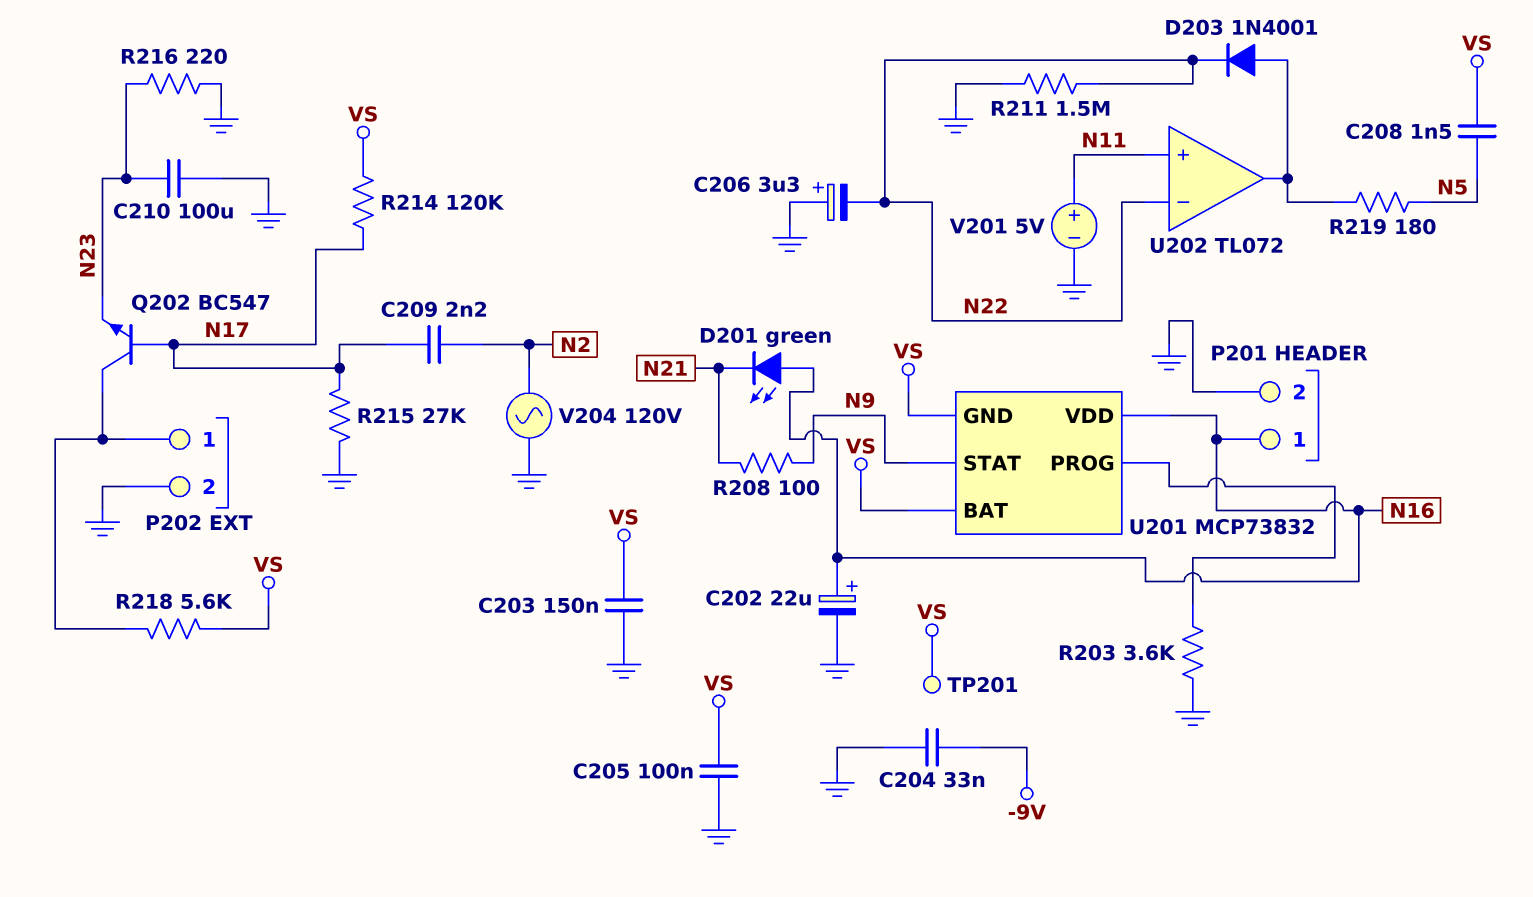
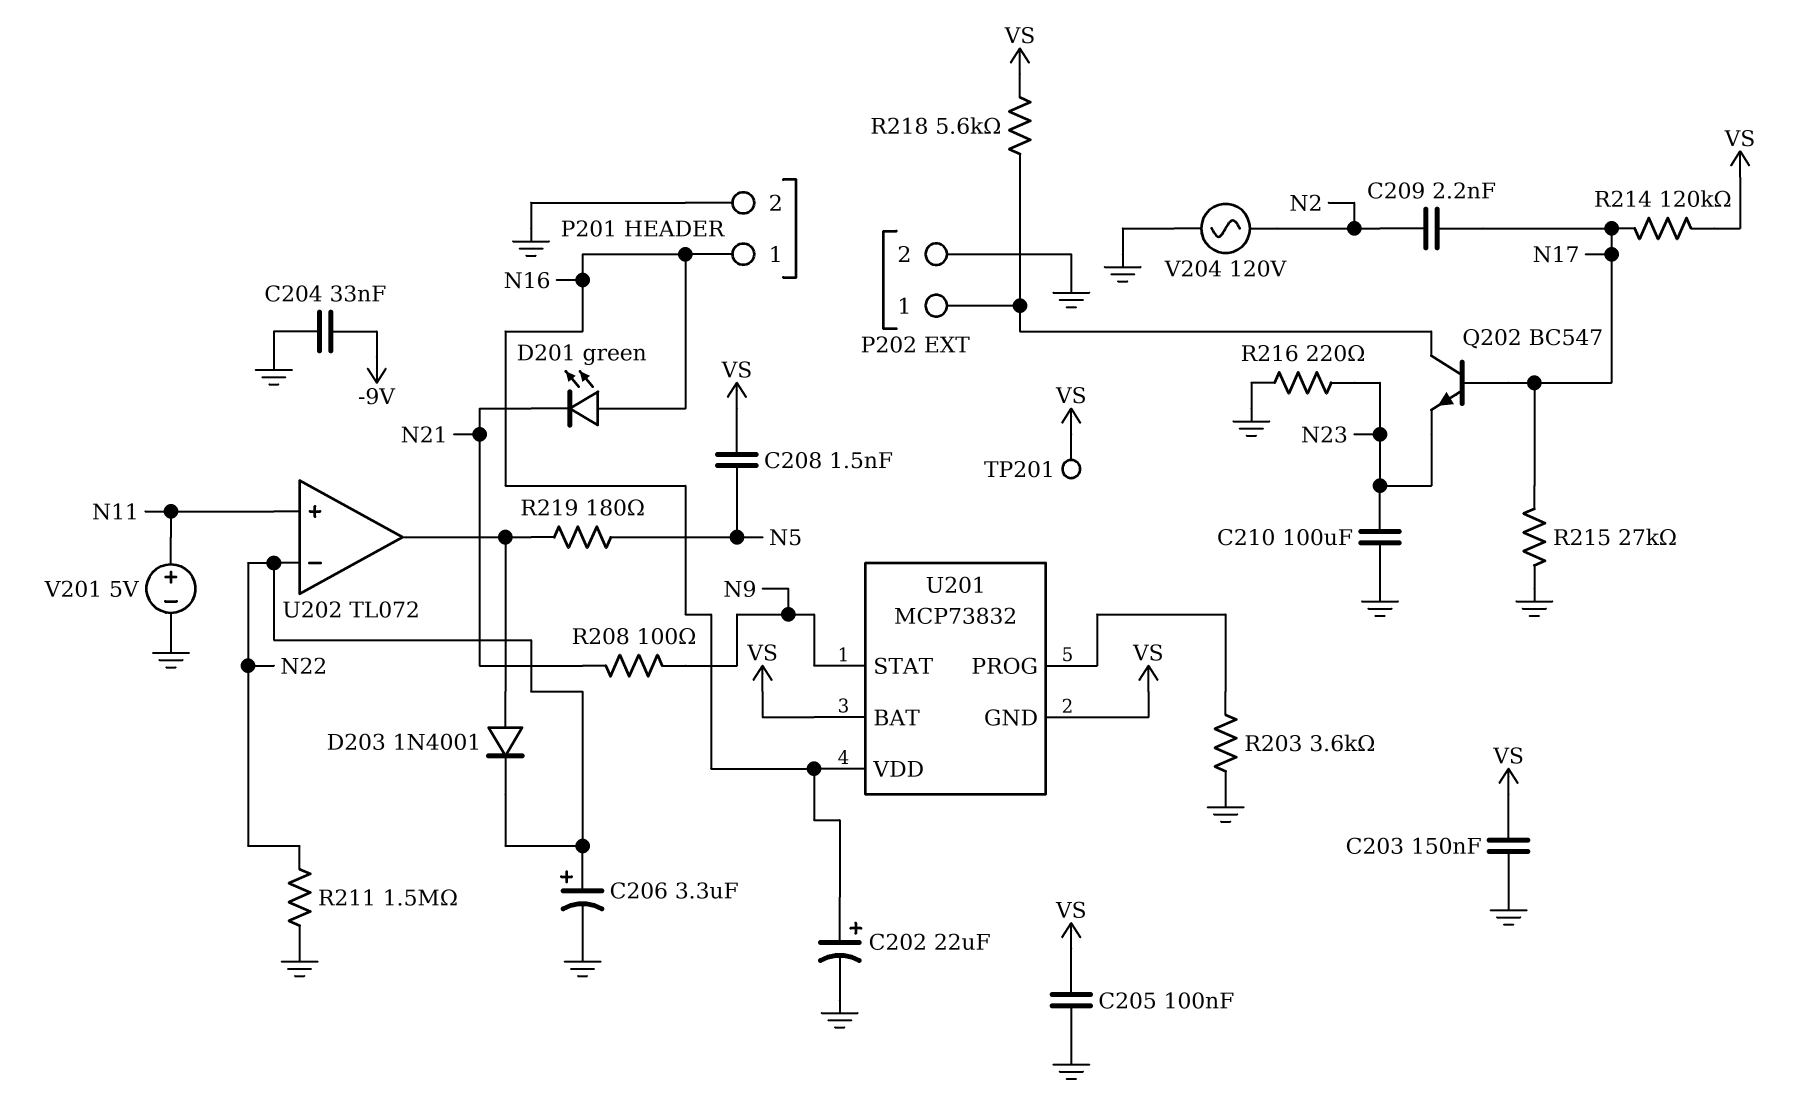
C206: 3.3uF (plus GND, minus N22) -> 3.3uF (plus N22, minus GND)

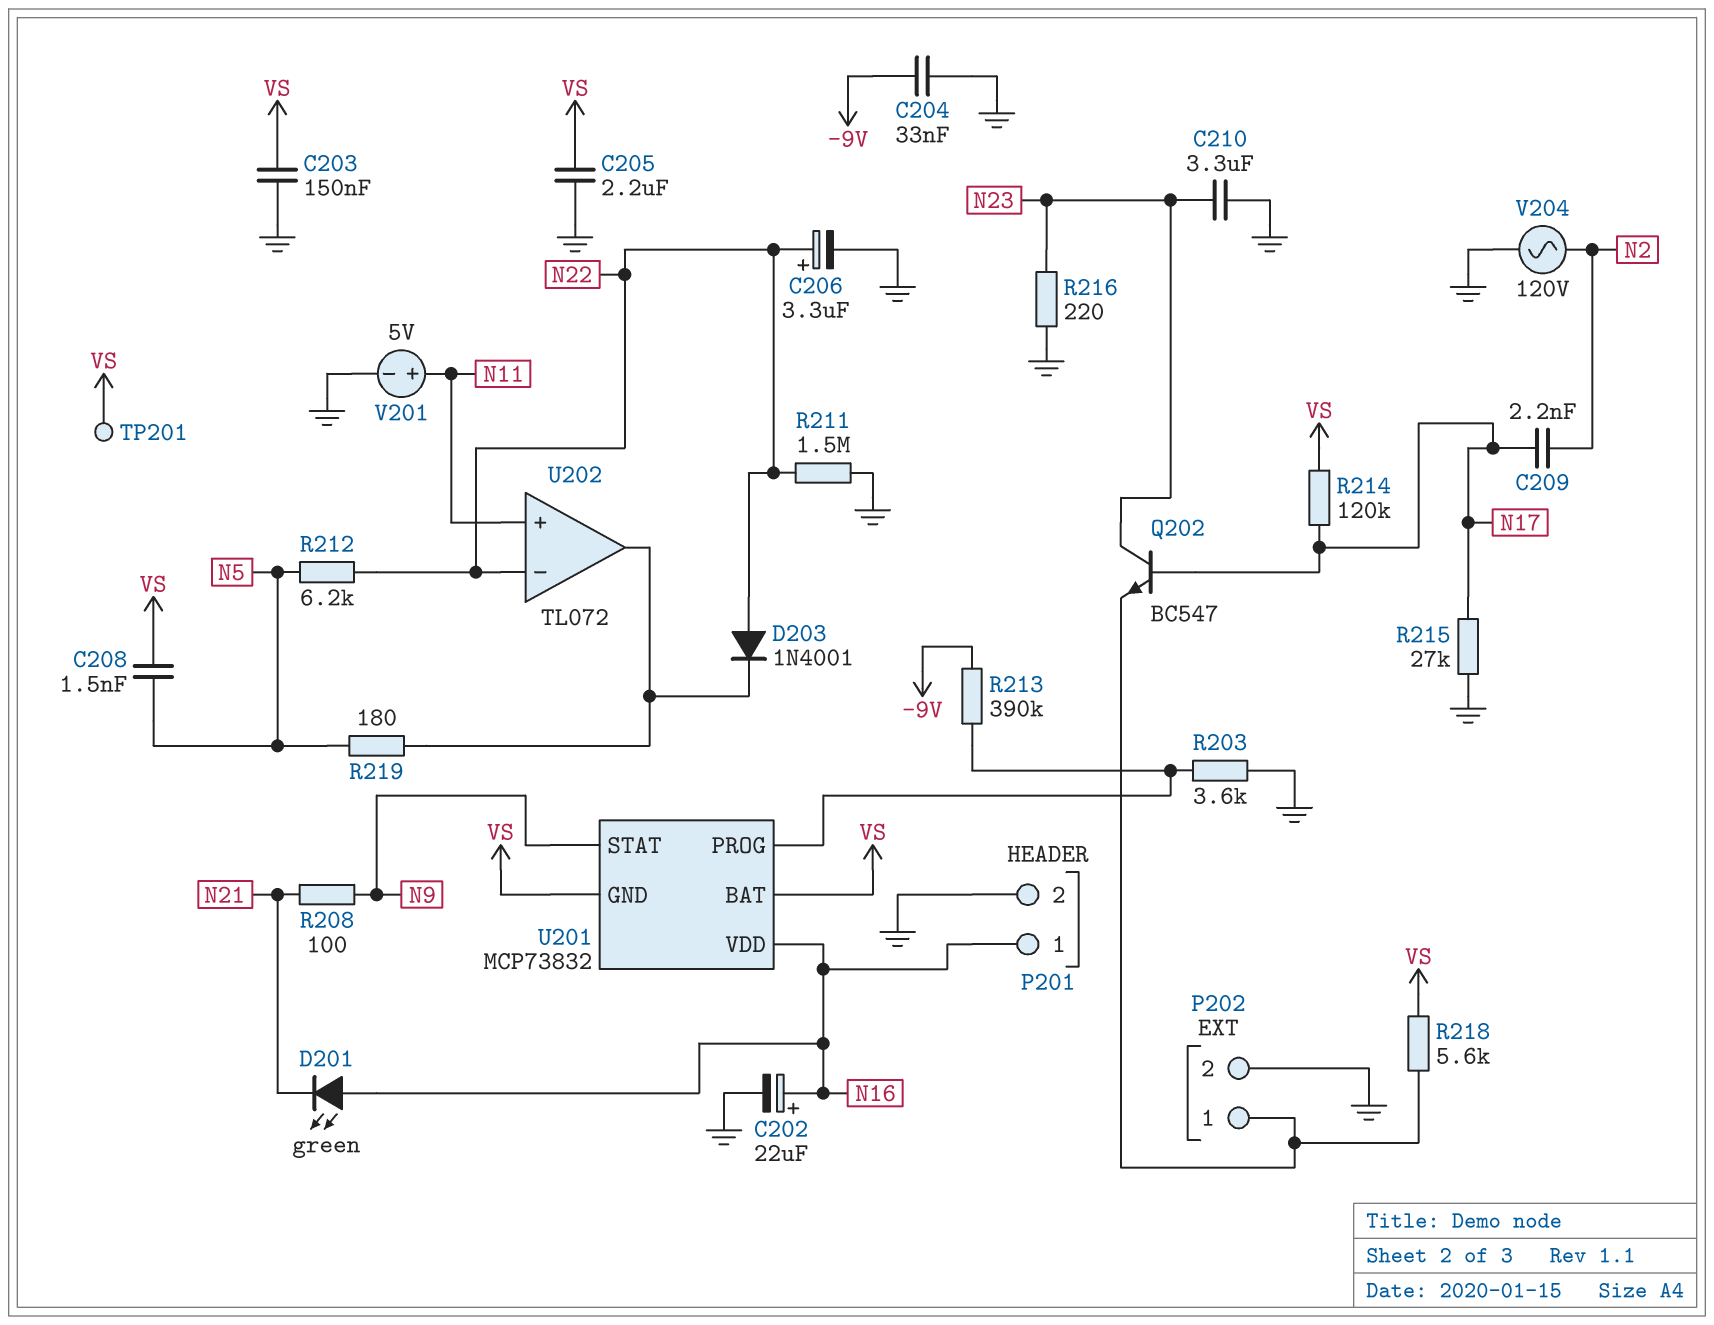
C205: 100nF (GND, VS) -> 2.2uF (GND, VS)
C210: 100uF (GND, N23) -> 3.3uF (GND, N23)
D203: diode 1N4001 (A U202/out, K N22) -> diode 1N4001 (A N22, K U202/out)
Q202: NPN BC547 (B N17, C P202/1, E N23) -> NPN BC547 (B N17, C N23, E P202/1)
R212: none -> 6.2k (N5, N22)
R213: none -> 390k (-9V, U201/PROG)

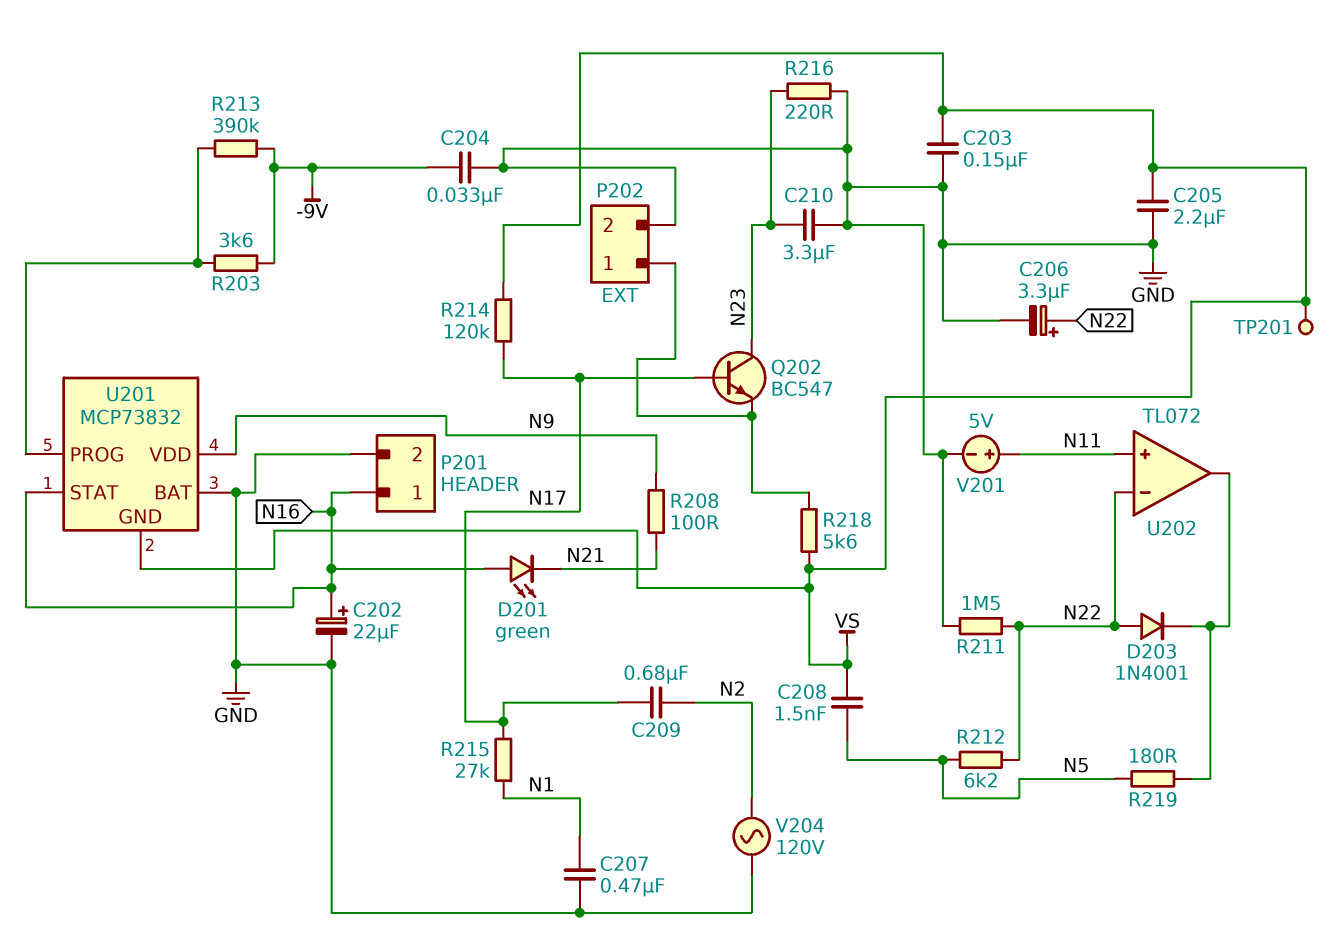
C207: none -> 470nF (GND, N1)
C209: 2.2nF (N2, N17) -> 680nF (N2, N17)
R203: 3.6k (GND, U201/PROG) -> 3.6k (-9V, U201/PROG)
R215: 27k (GND, N17) -> 27k (N1, N17)
U201 pin BAT: VS -> GND
U201 pin STAT: N9 -> N16
U201 pin VDD: N16 -> N9

